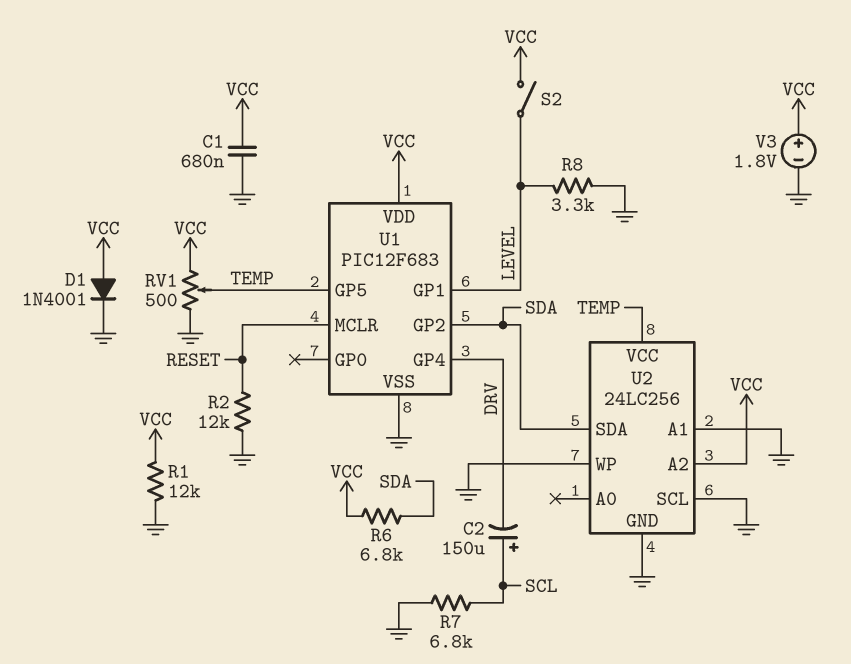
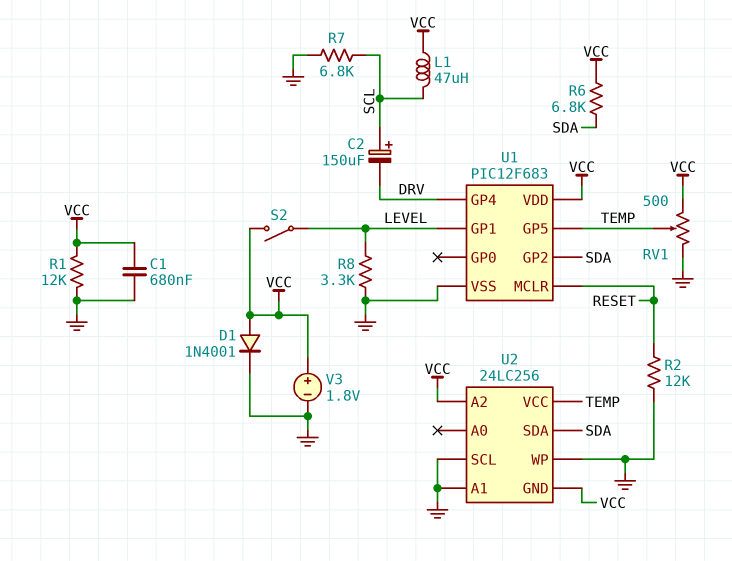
L1: none -> 47uH (SCL, VCC)
U2 pin GND: GND -> VCC

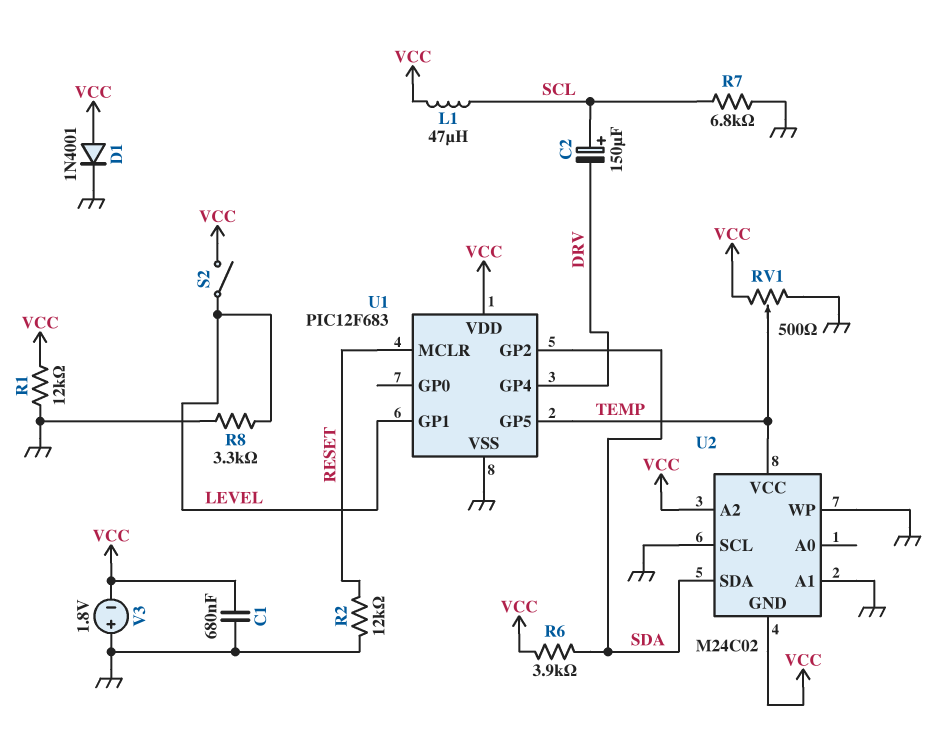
R6: 6.8k (SDA, VCC) -> 3.9k (SDA, VCC)
U2: 24LC256 -> M24C02
V3: 1.8V (plus VCC, minus GND) -> 1.8V (plus GND, minus VCC)

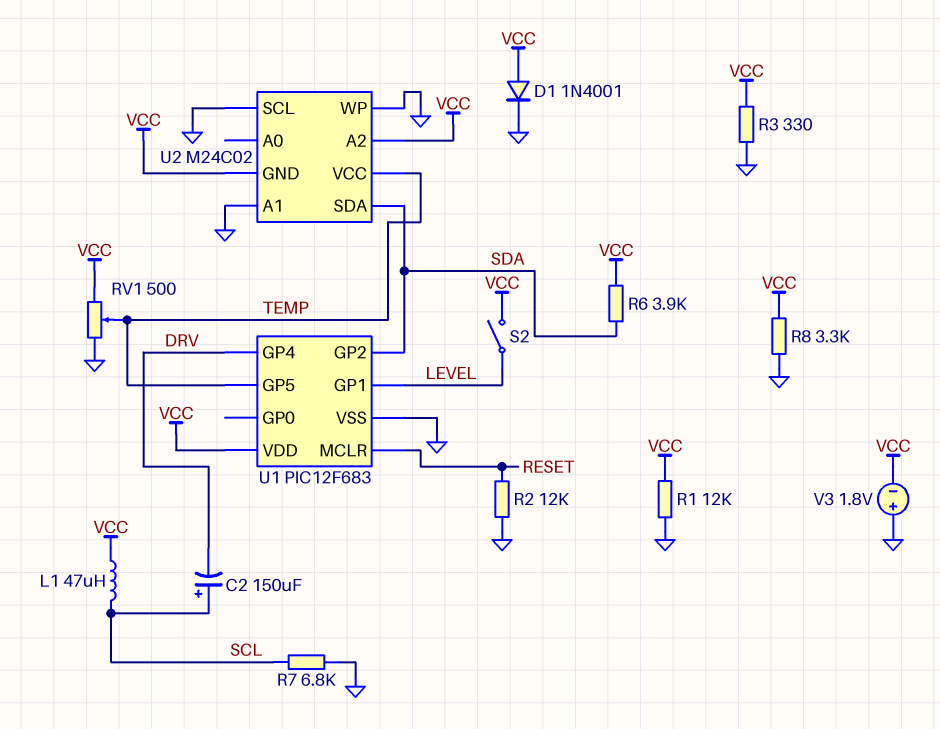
C1: 680nF (GND, VCC) -> none
R3: none -> 330 (GND, VCC)
R8: 3.3k (GND, LEVEL) -> 3.3k (GND, VCC)

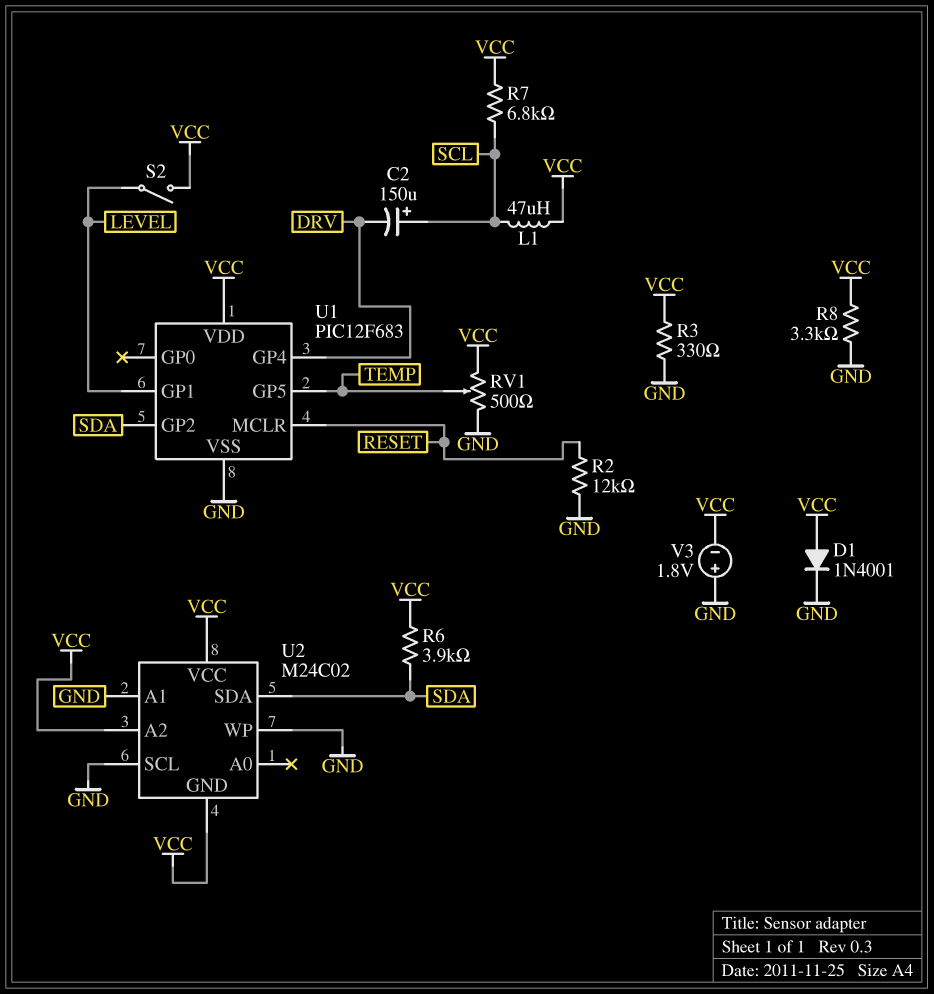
R1: 12k (GND, VCC) -> none
R7: 6.8k (GND, SCL) -> 6.8k (SCL, VCC)
U2 pin VCC: TEMP -> VCC

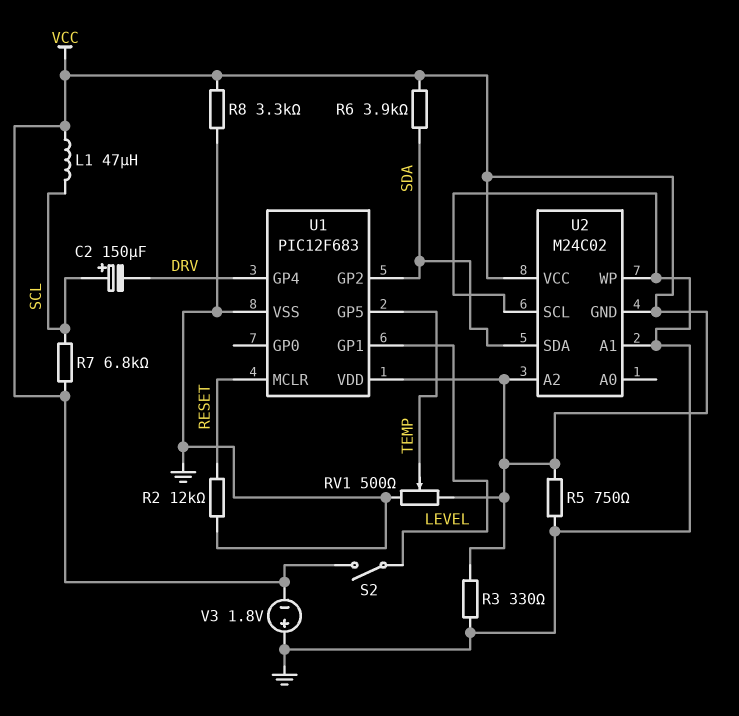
D1: diode 1N4001 (A VCC, K GND) -> none
R5: none -> 750 (GND, VCC)

